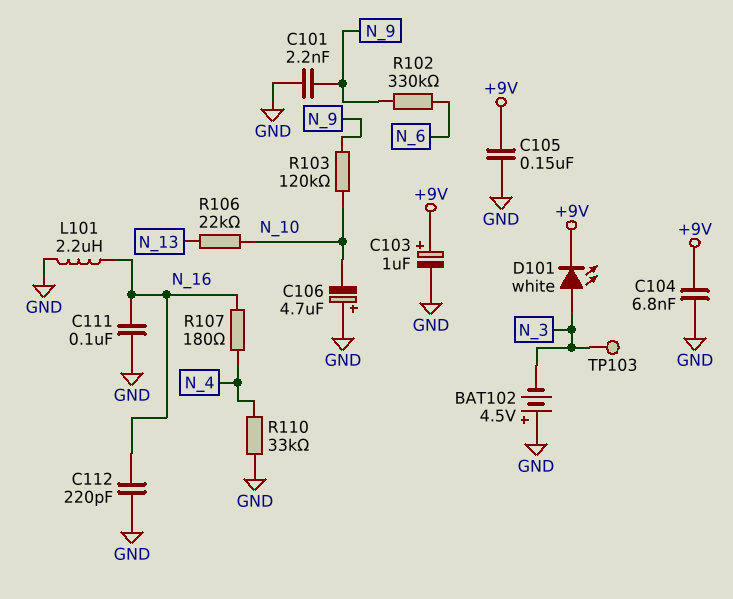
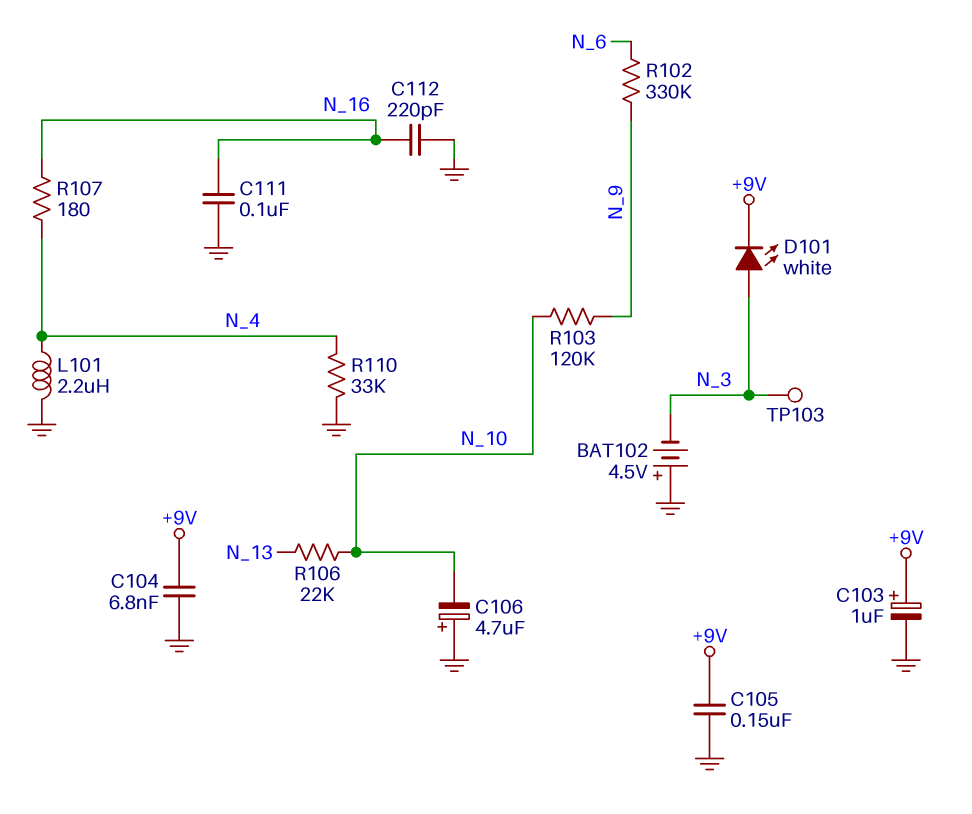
C101: 2.2nF (GND, N_9) -> none
L101: 2.2uH (GND, N_16) -> 2.2uH (GND, N_4)

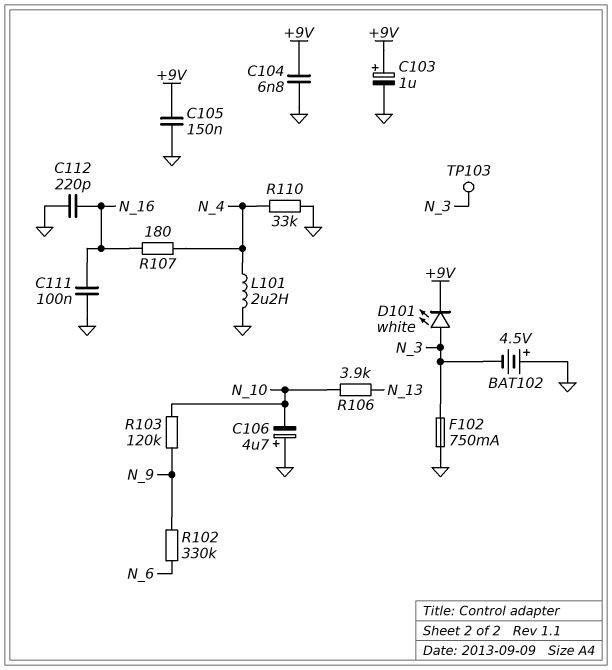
F102: none -> 750mA (GND, N_3)
R106: 22k (N_10, N_13) -> 3.9k (N_10, N_13)

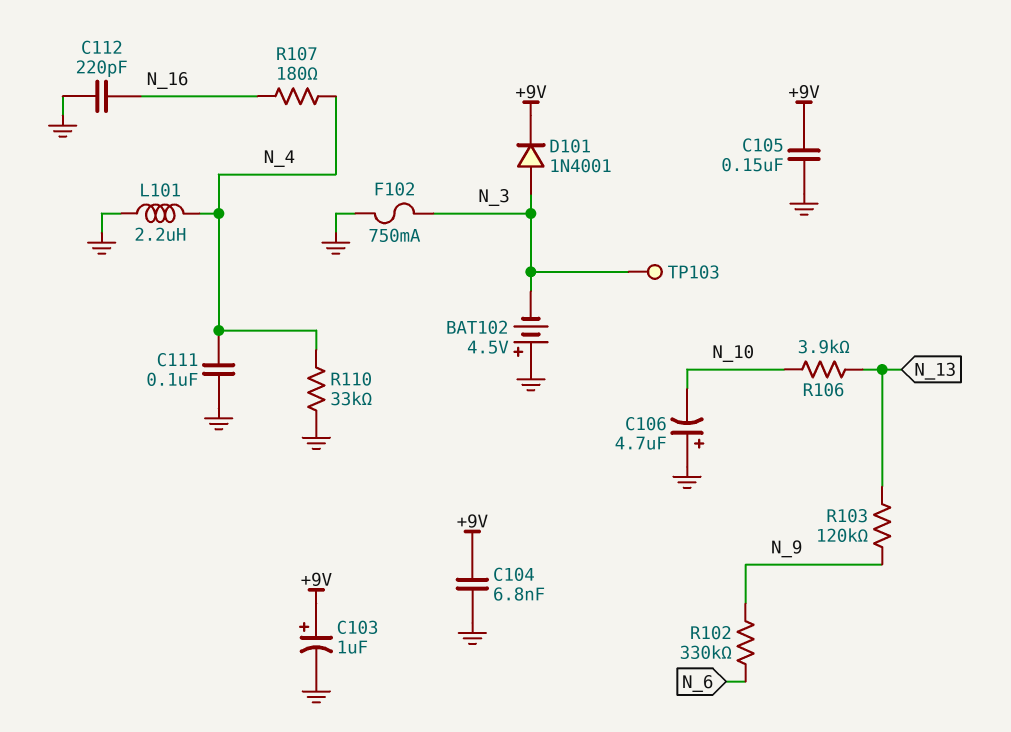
C111: 100nF (GND, N_16) -> 100nF (GND, N_4)
D101: LED white (A N_3, K +9V) -> diode 1N4001 (A N_3, K +9V)
R103: 120k (N_9, N_10) -> 120k (N_9, N_13)

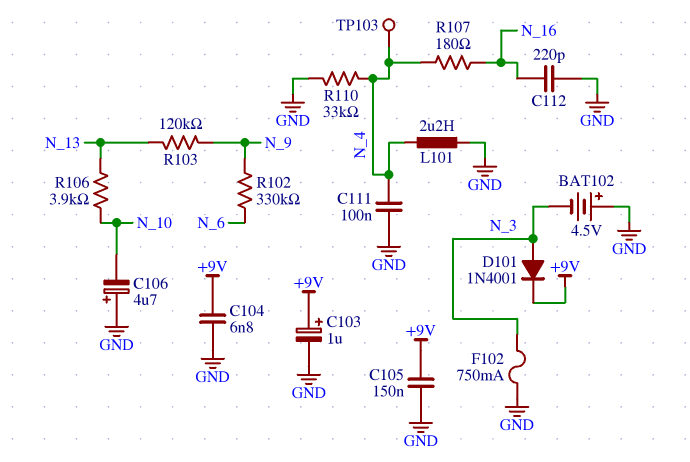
TP103: test point (N_3) -> test point (N_4)

